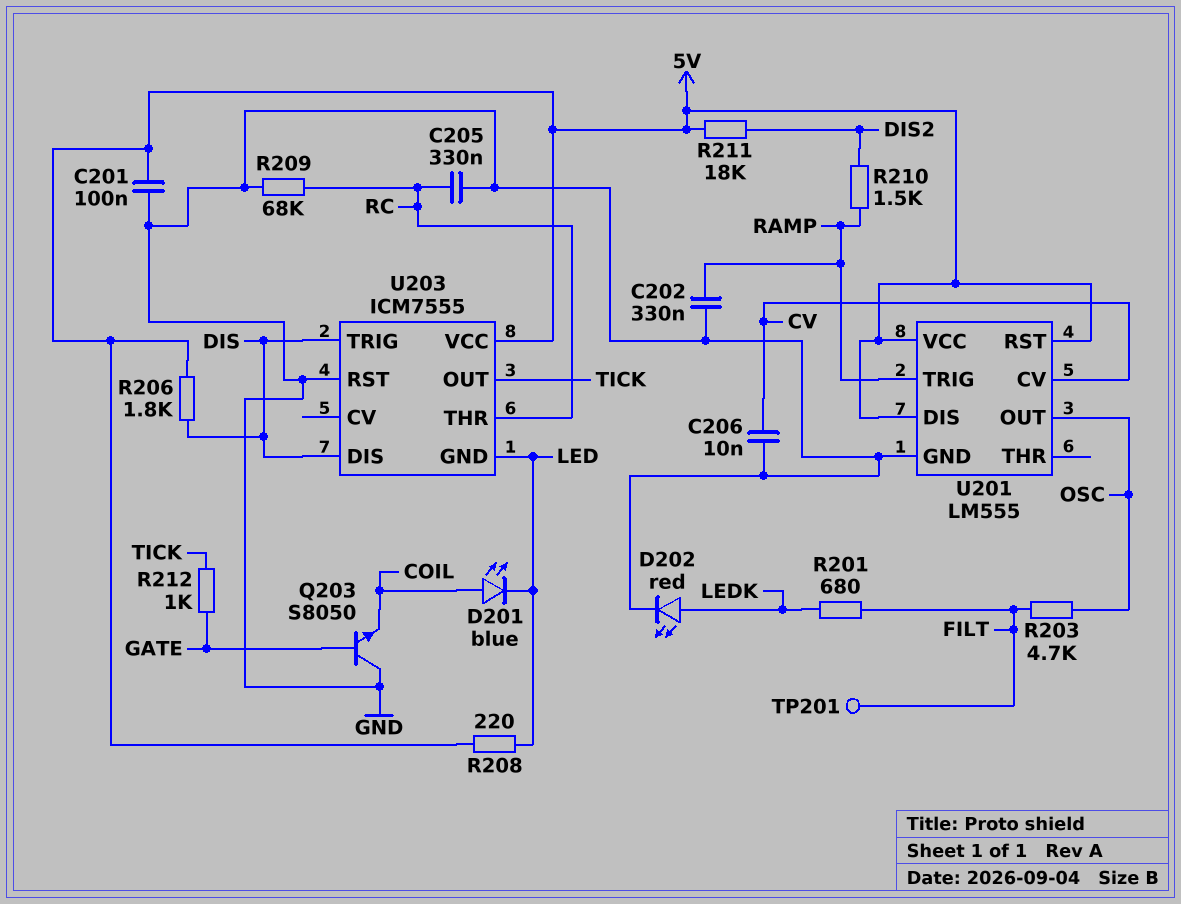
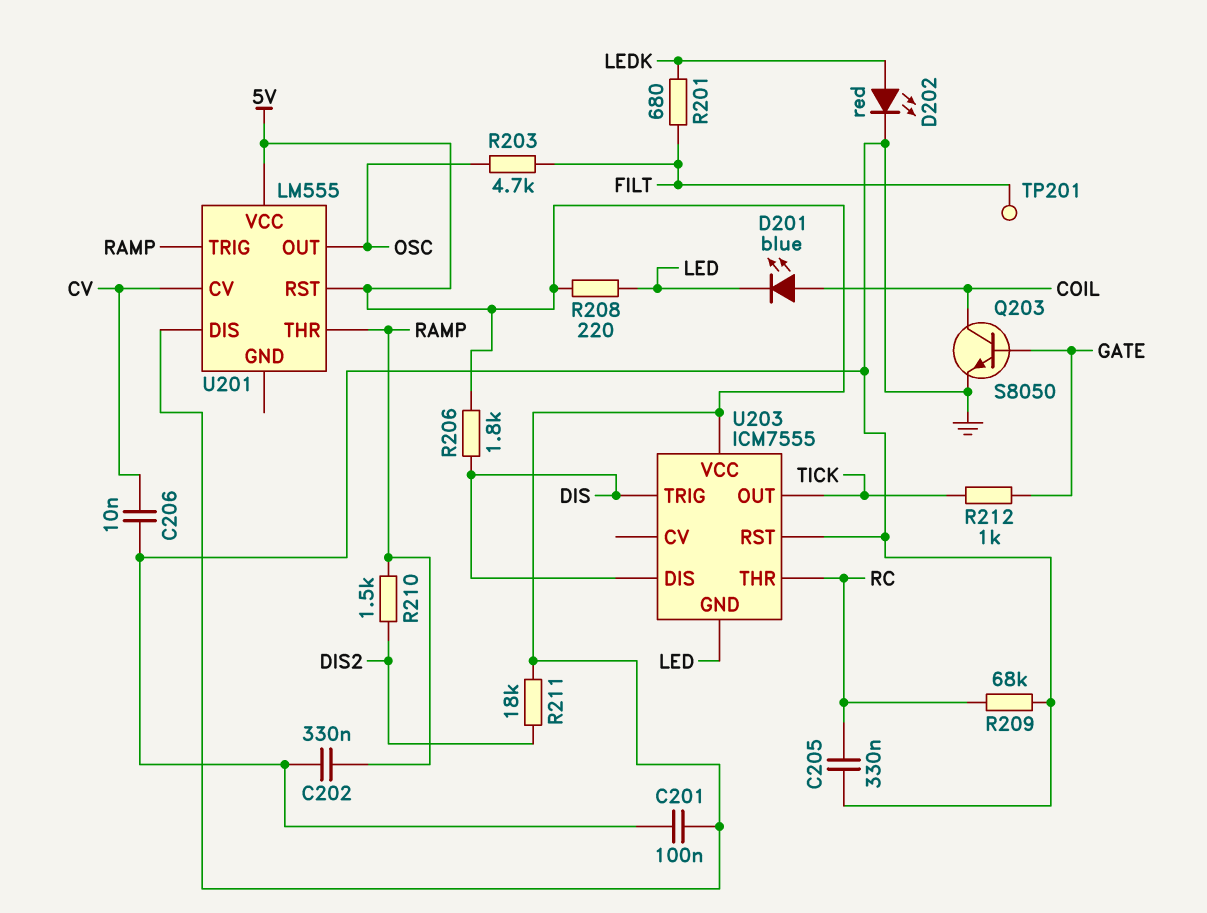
Q203: NPN S8050 (B GATE, C GND, E COIL) -> NPN S8050 (B GATE, C COIL, E GND)
U201 pin GND: GND -> none
U201 pin THR: none -> RAMP

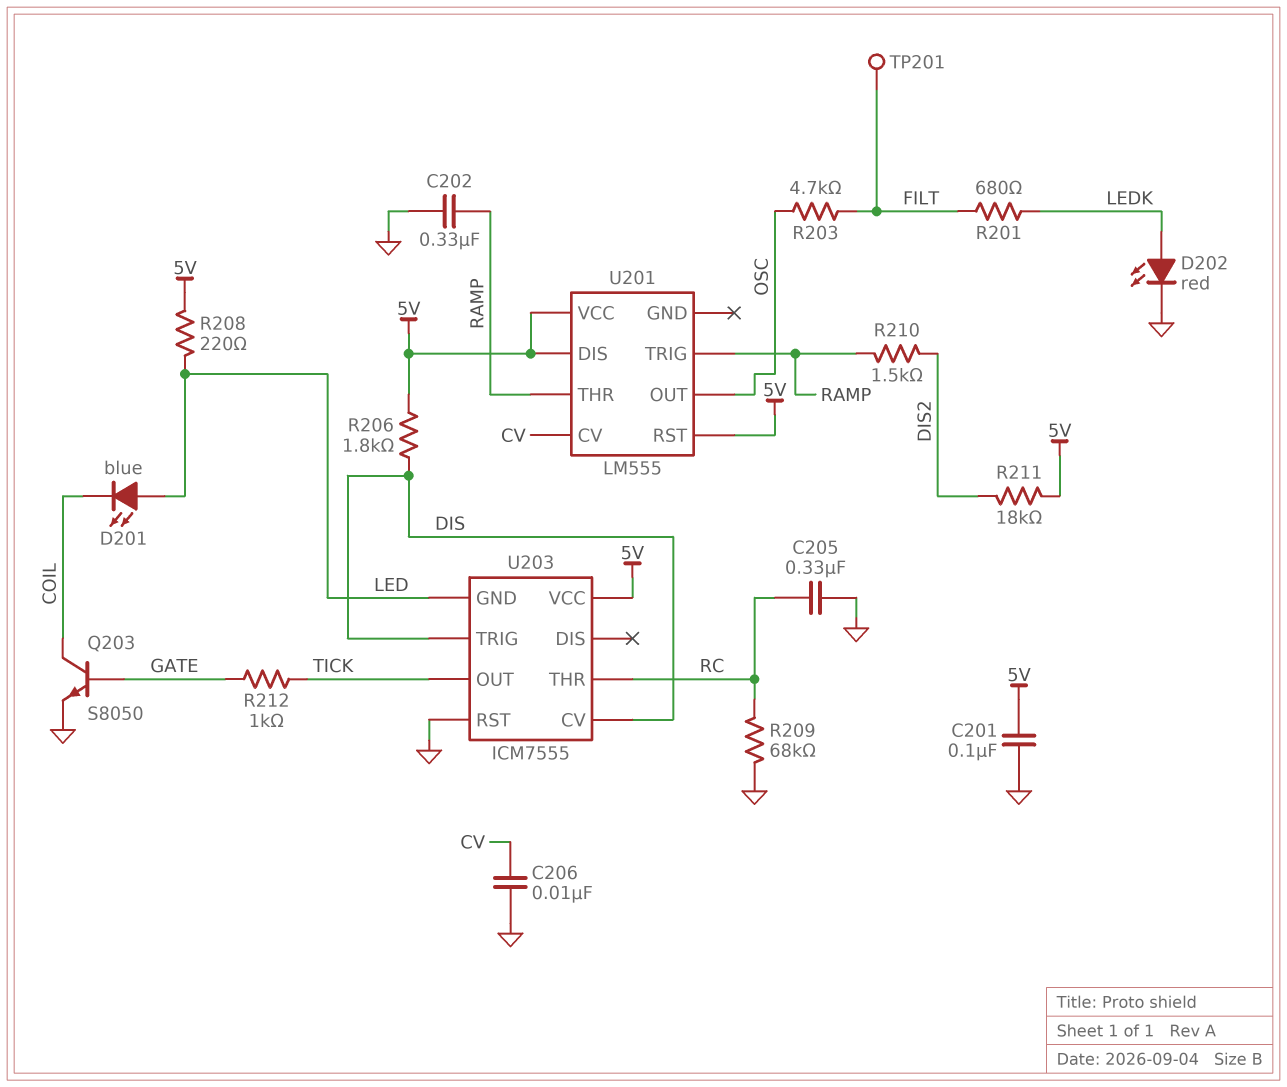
D201: LED blue (A COIL, K LED) -> LED blue (A LED, K COIL)
U203 pin CV: none -> DIS
U203 pin DIS: DIS -> none

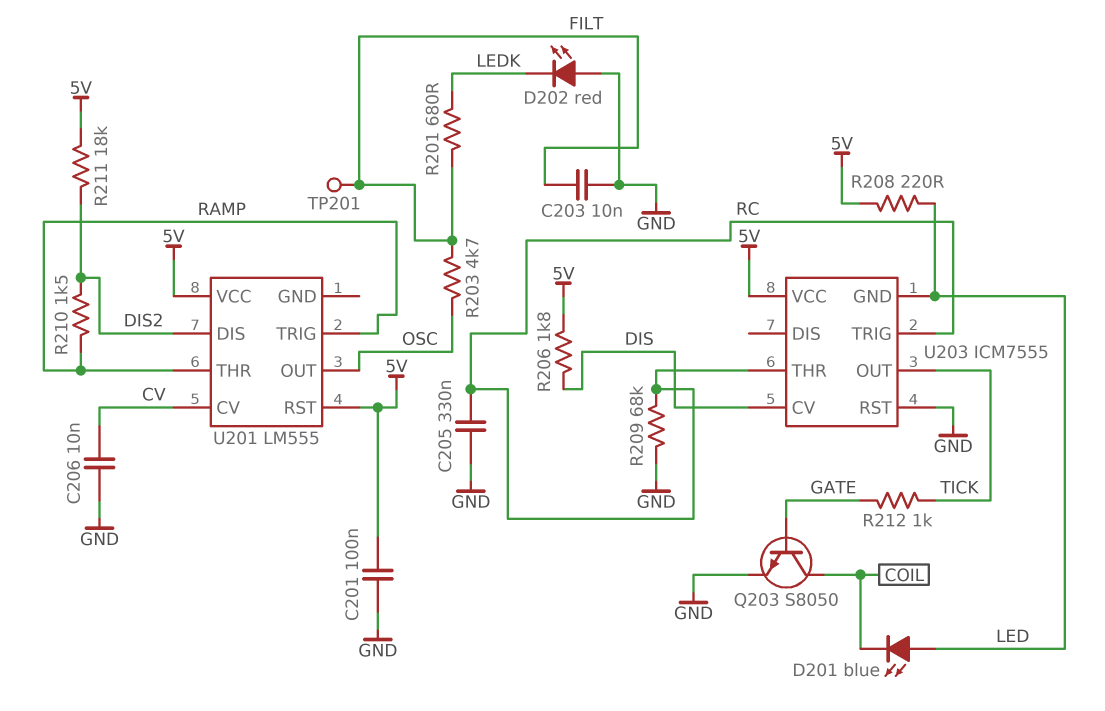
C202: 330nF (GND, RAMP) -> none
C203: none -> 10nF (FILT, GND)
D202: LED red (A LEDK, K GND) -> LED red (A GND, K LEDK)
U201 pin DIS: 5V -> DIS2
U203 pin TRIG: DIS -> RC

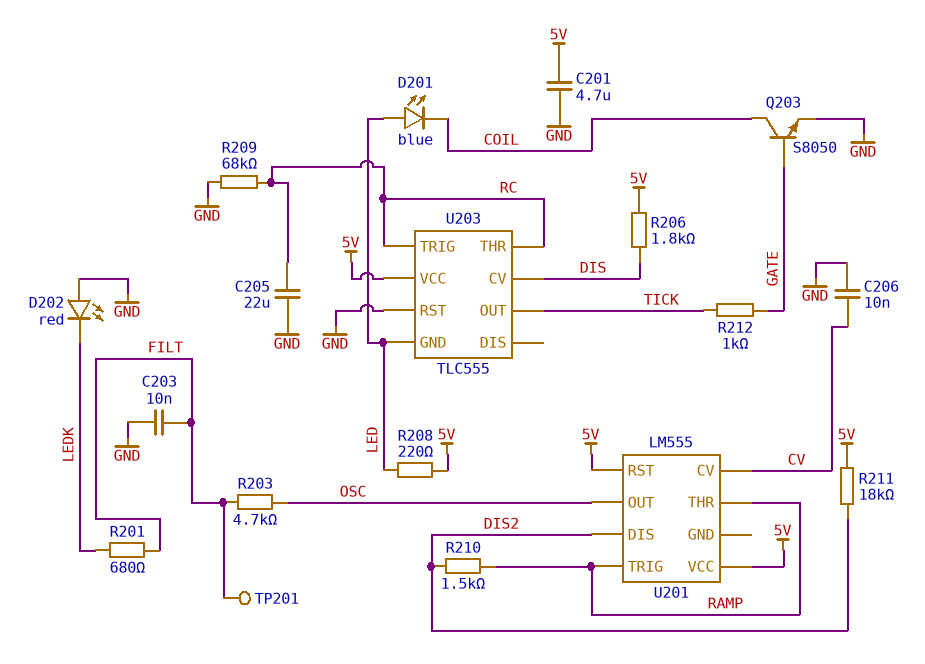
C201: 100nF (5V, GND) -> 4.7uF (5V, GND)
C205: 330nF (GND, RC) -> 22uF (GND, RC)
U203: ICM7555 -> TLC555

